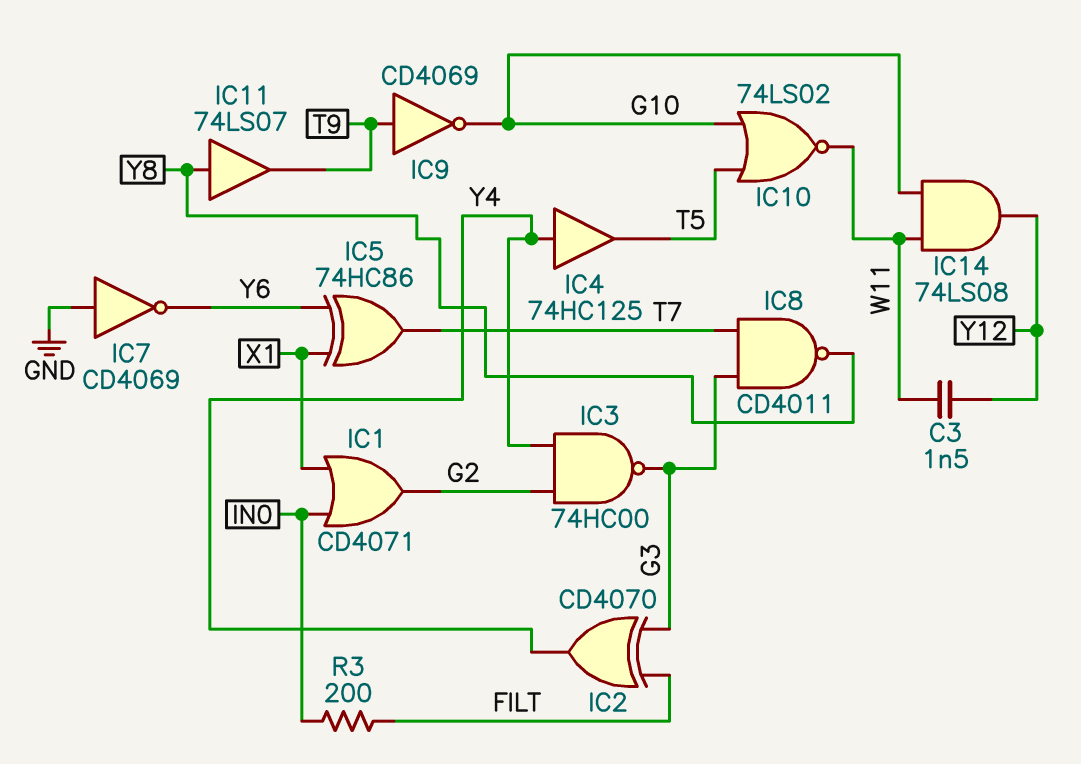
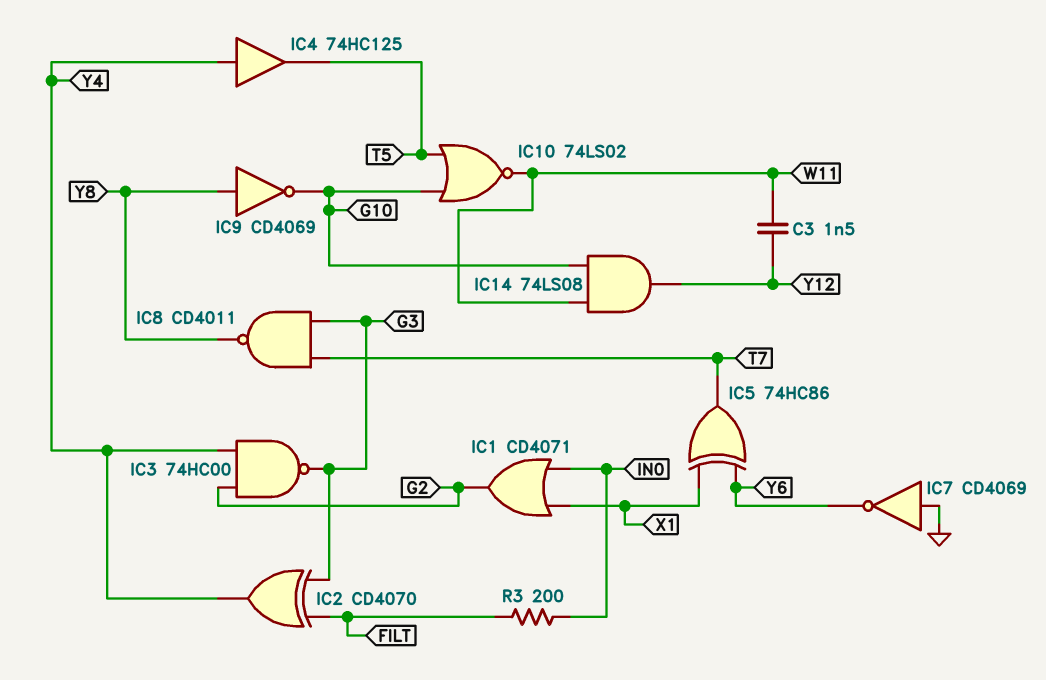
IC9: NOT CD4069 (in T9, out G10) -> NOT CD4069 (in Y8, out G10)
IC11: buffer 74LS07 (in Y8, out T9) -> none

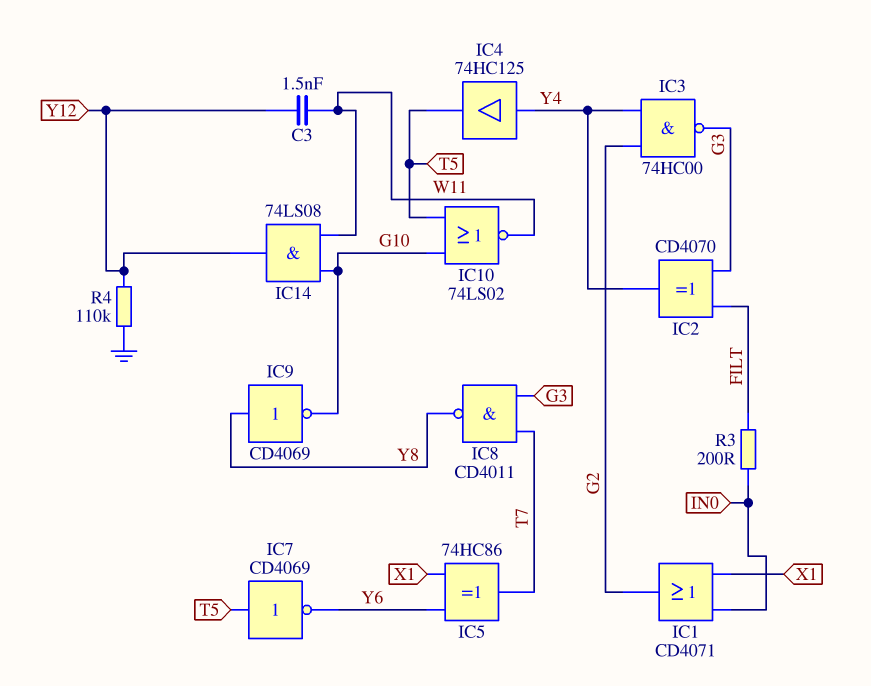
IC7: NOT CD4069 (in GND, out Y6) -> NOT CD4069 (in T5, out Y6)
R4: none -> 110k (GND, Y12)

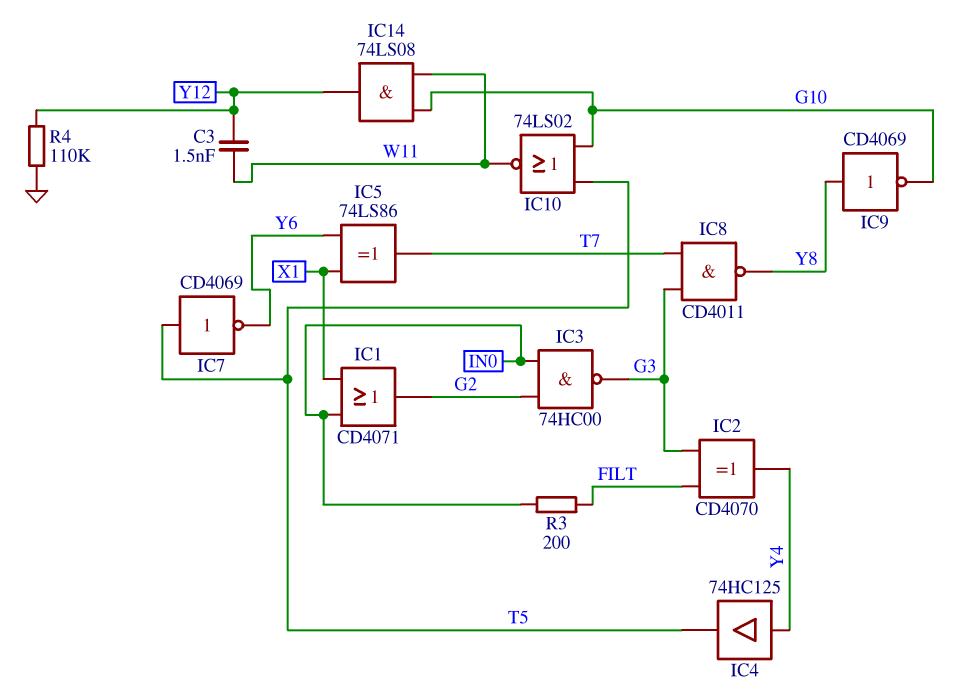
IC3: NAND 74HC00 (in G2, in Y4, out G3) -> NAND 74HC00 (in G2, in IN0, out G3)
IC5: XOR 74HC86 (in X1, in Y6, out T7) -> XOR 74LS86 (in X1, in Y6, out T7)

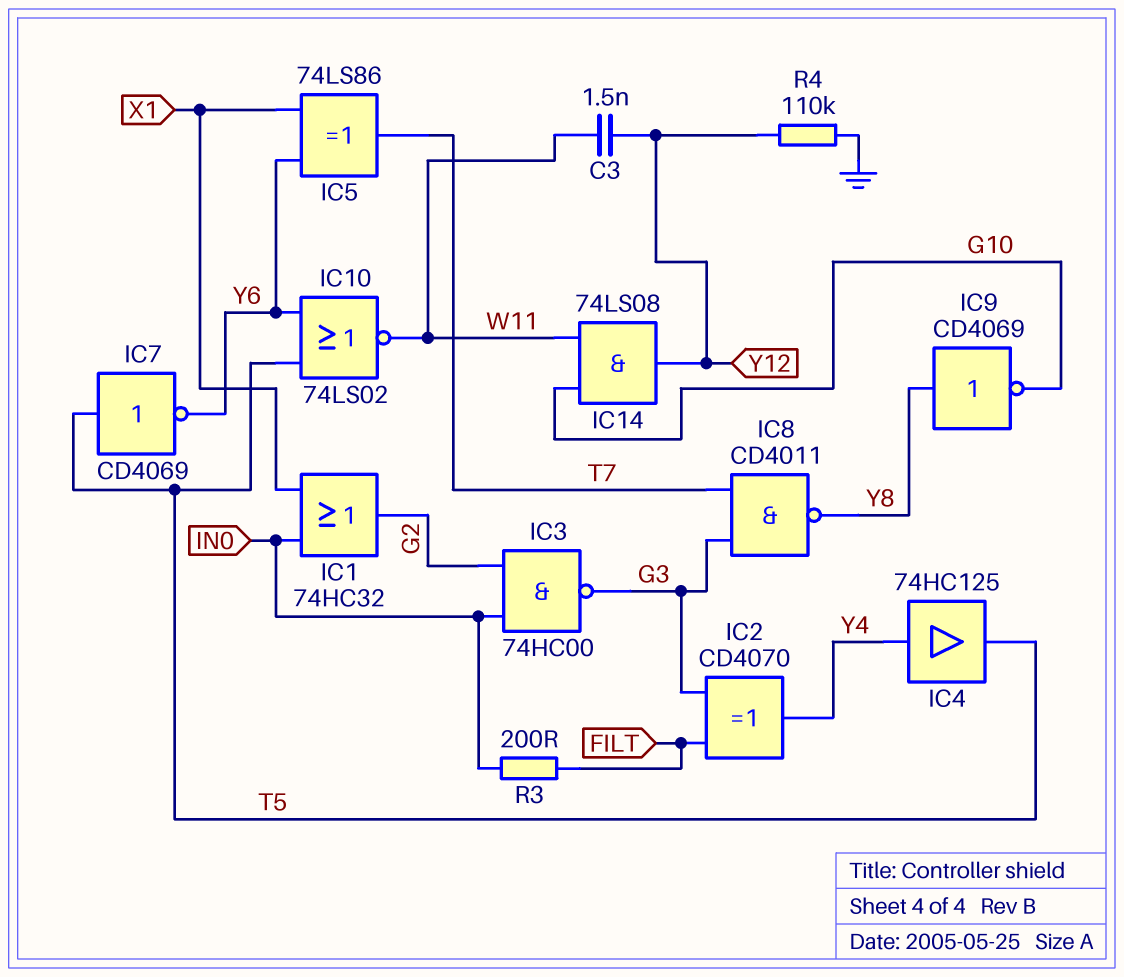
IC1: OR CD4071 (in IN0, in X1, out G2) -> OR 74HC32 (in IN0, in X1, out G2)
IC10: NOR 74LS02 (in G10, in T5, out W11) -> NOR 74LS02 (in T5, in Y6, out W11)

